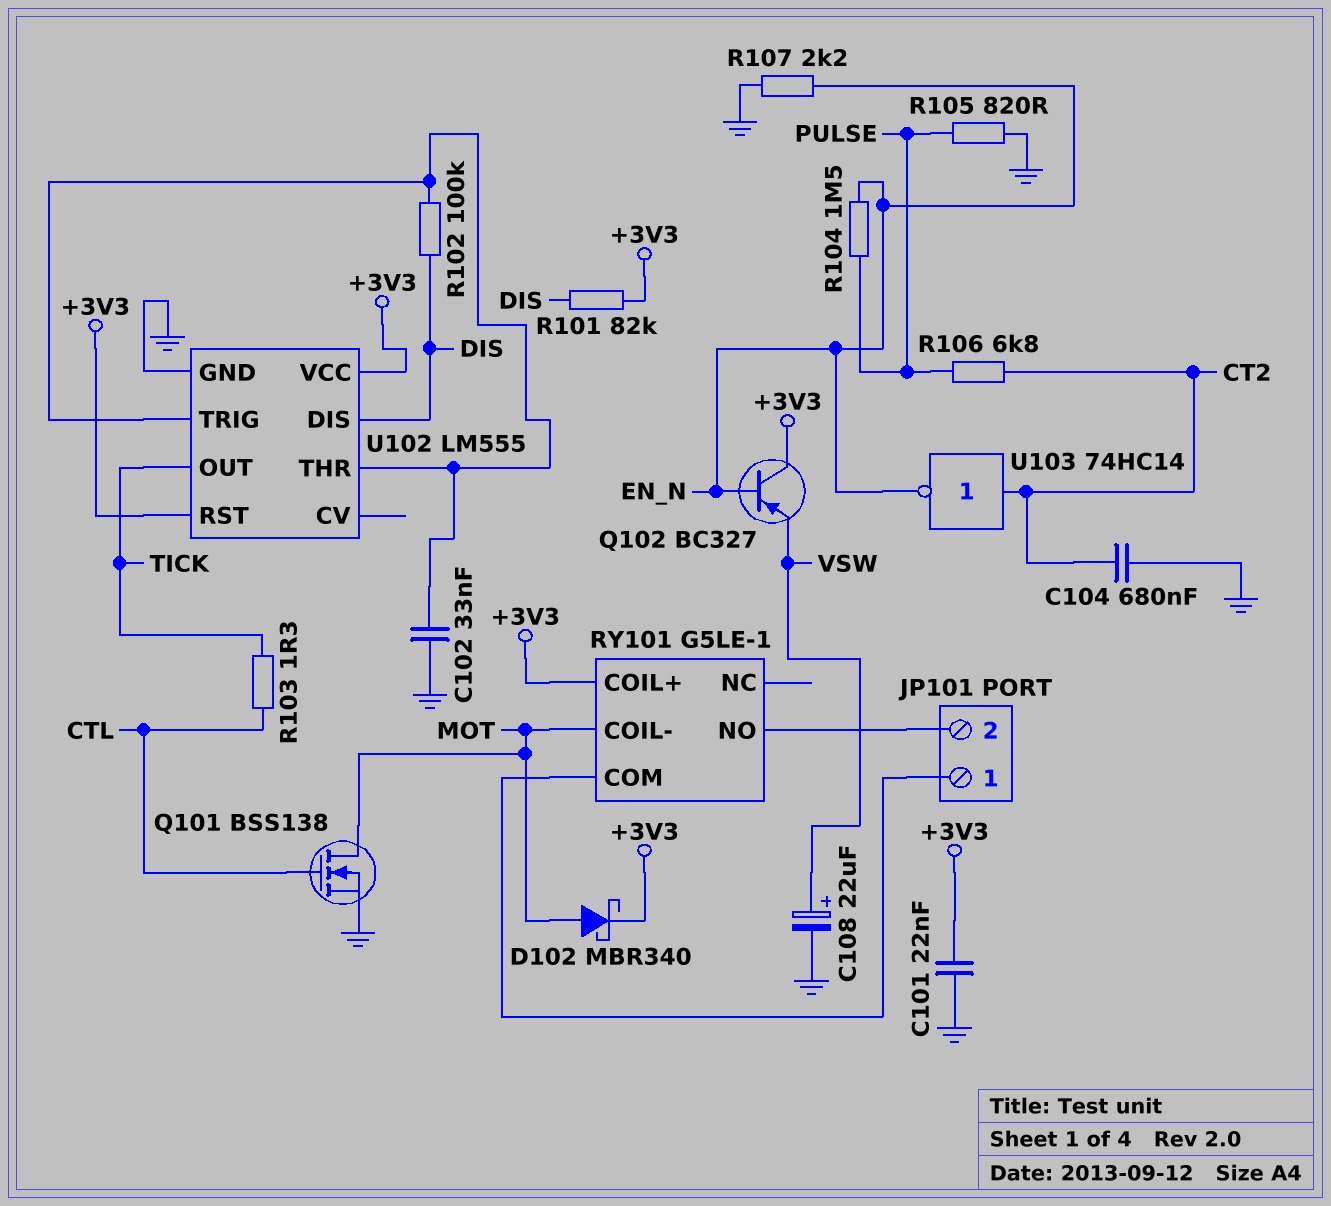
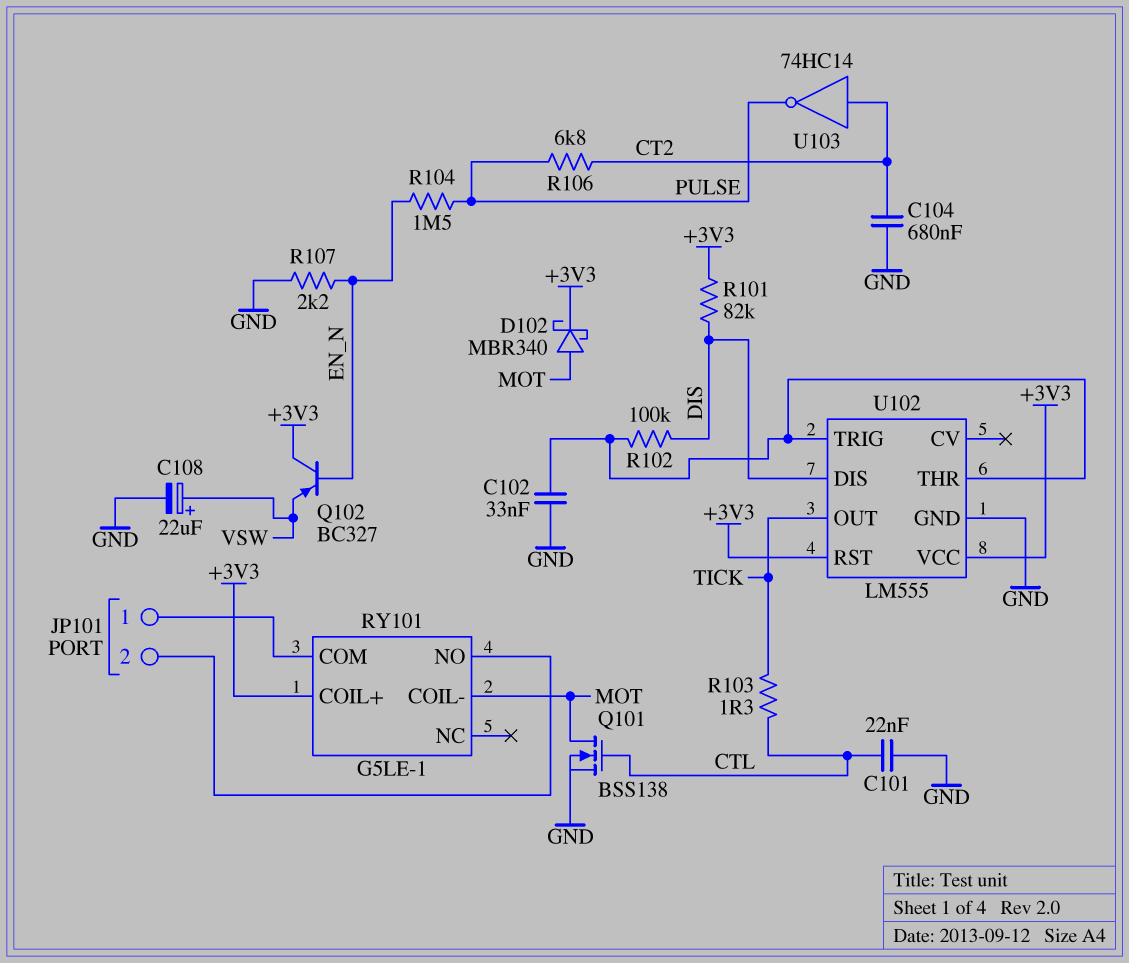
C101: 22nF (+3V3, GND) -> 22nF (CTL, GND)
R105: 820 (GND, PULSE) -> none
U103: NOT 74HC14 (in CT2, out EN_N) -> NOT 74HC14 (in CT2, out PULSE)

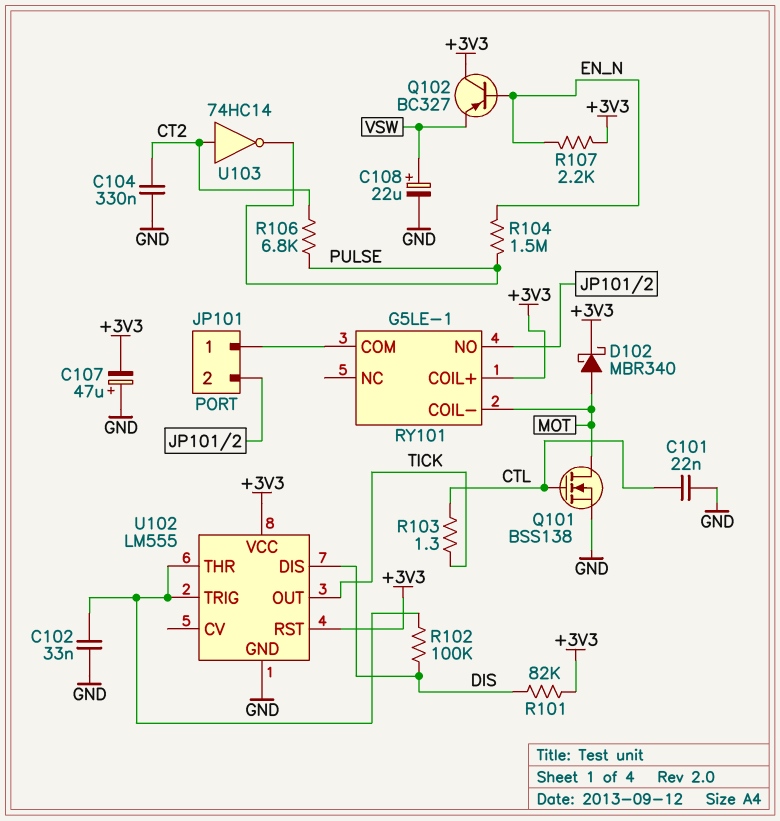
C104: 680nF (CT2, GND) -> 330nF (CT2, GND)
C107: none -> 47uF (plus GND, minus +3V3)
R107: 2.2k (EN_N, GND) -> 2.2k (+3V3, EN_N)

